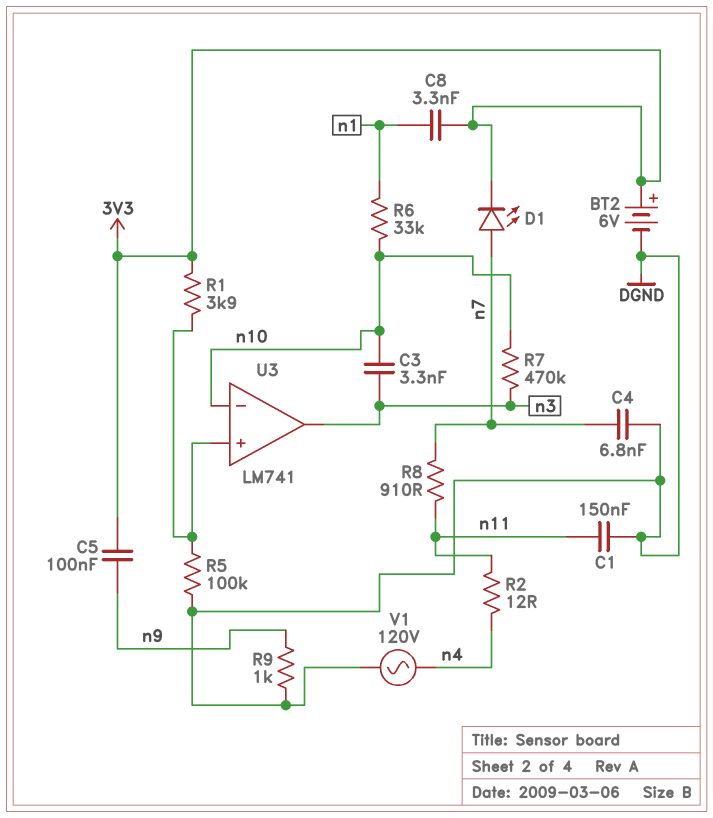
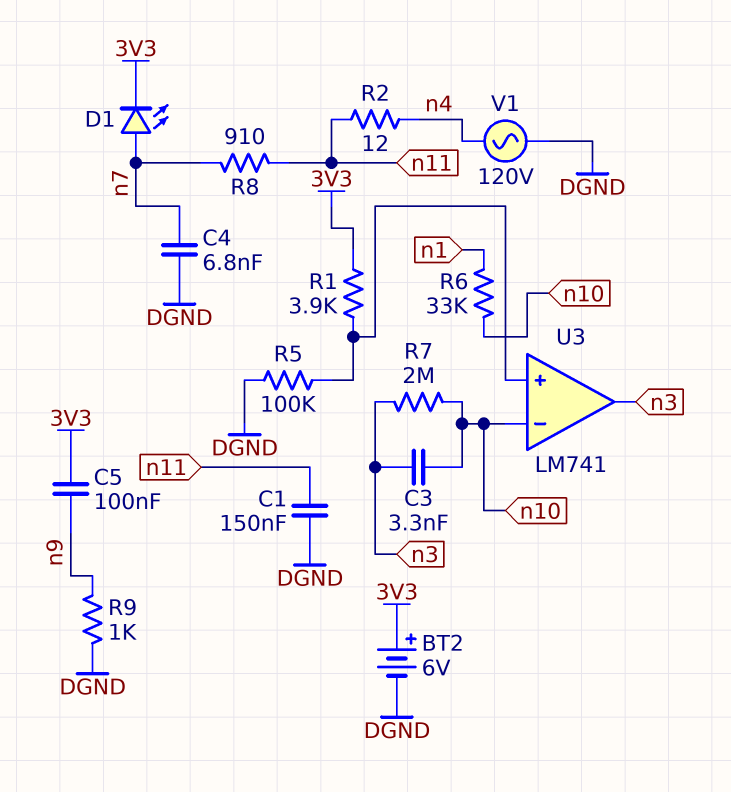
C8: 3.3nF (3V3, n1) -> none
R7: 470k (n3, n10) -> 2M (n3, n10)

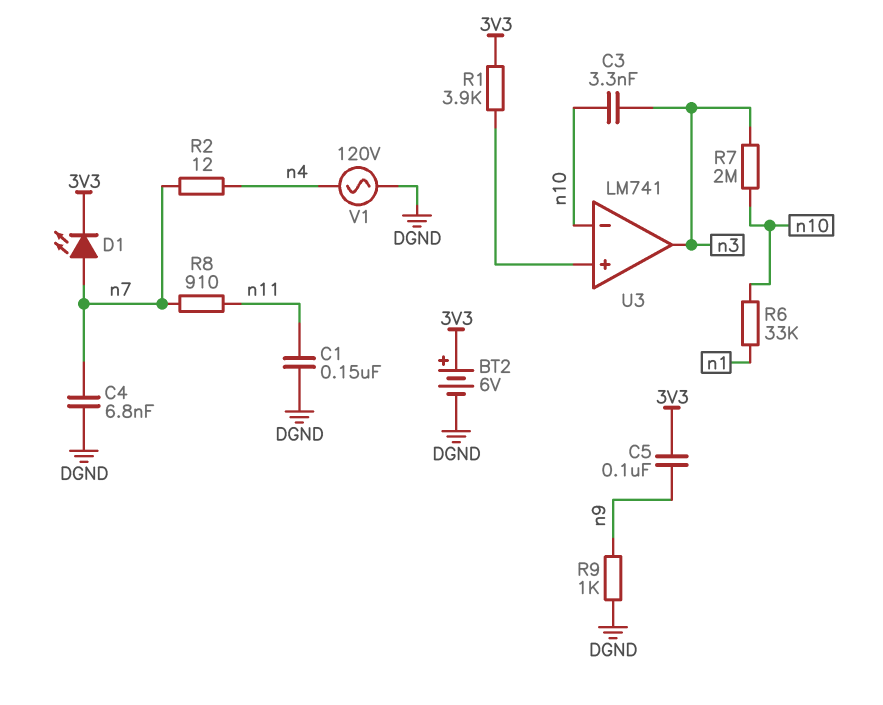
R2: 12 (n4, n11) -> 12 (n4, n7)
R5: 100k (DGND, U3/in+) -> none

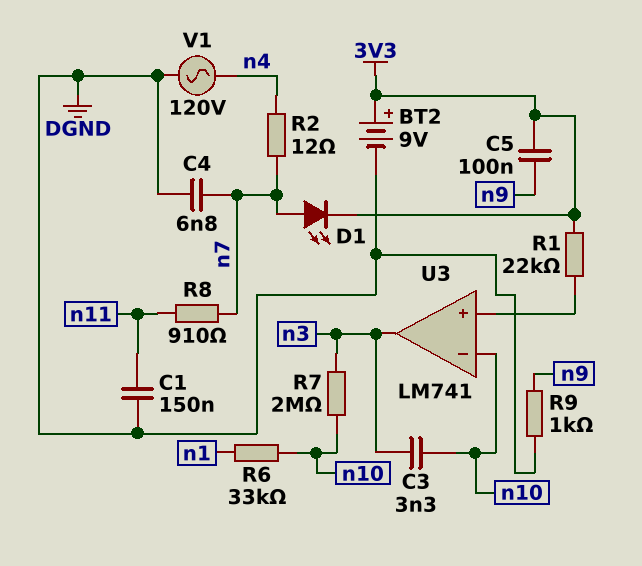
BT2: 6V (plus 3V3, minus DGND) -> 9V (plus 3V3, minus DGND)
R1: 3.9k (3V3, U3/in+) -> 22k (3V3, U3/in+)

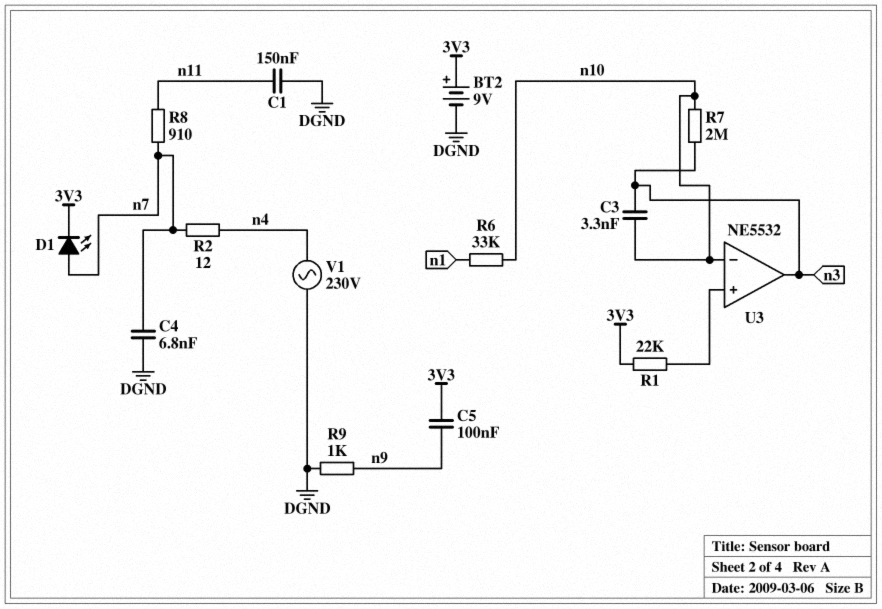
U3: LM741 -> NE5532
V1: AC 120V (DGND, n4) -> AC 230V (DGND, n4)

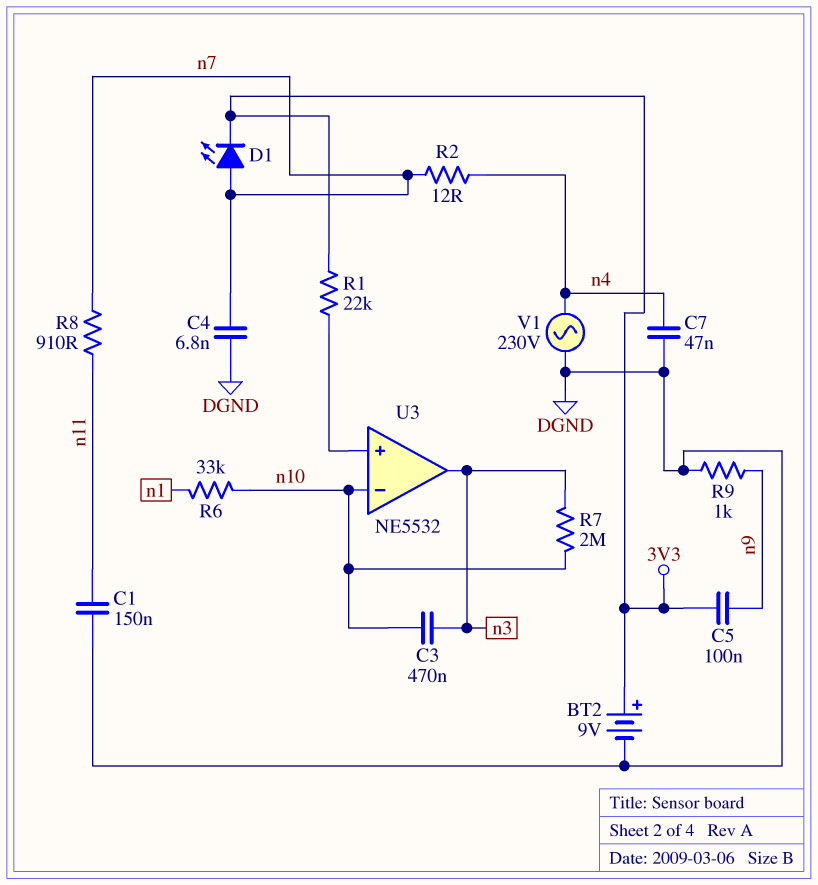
C3: 3.3nF (n3, n10) -> 470nF (n3, n10)
C7: none -> 47nF (DGND, n4)

